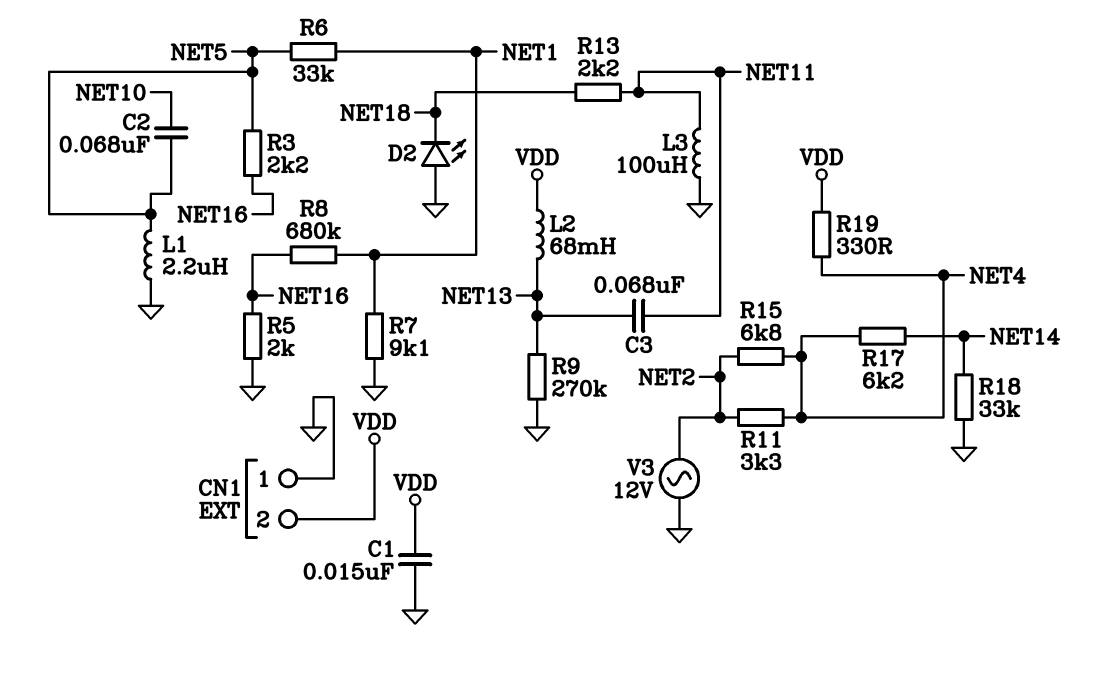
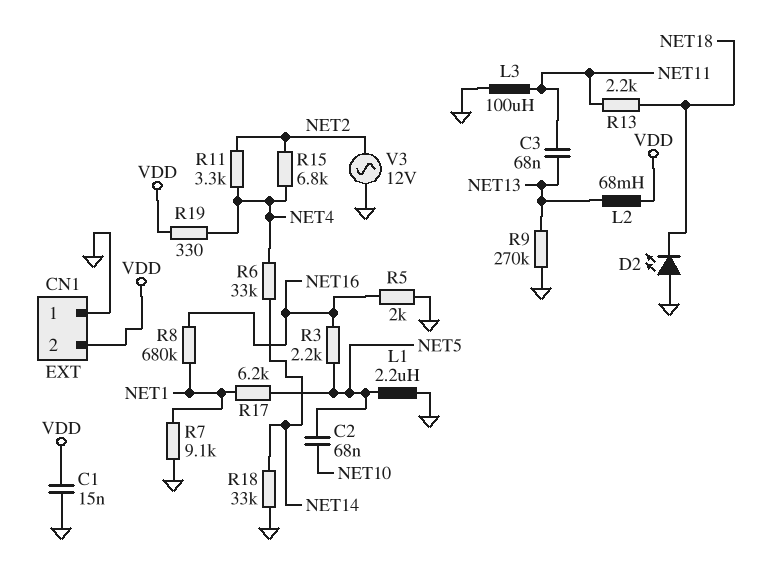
R6: 33k (NET1, NET5) -> 33k (NET4, NET14)
R17: 6.2k (NET4, NET14) -> 6.2k (NET1, NET5)

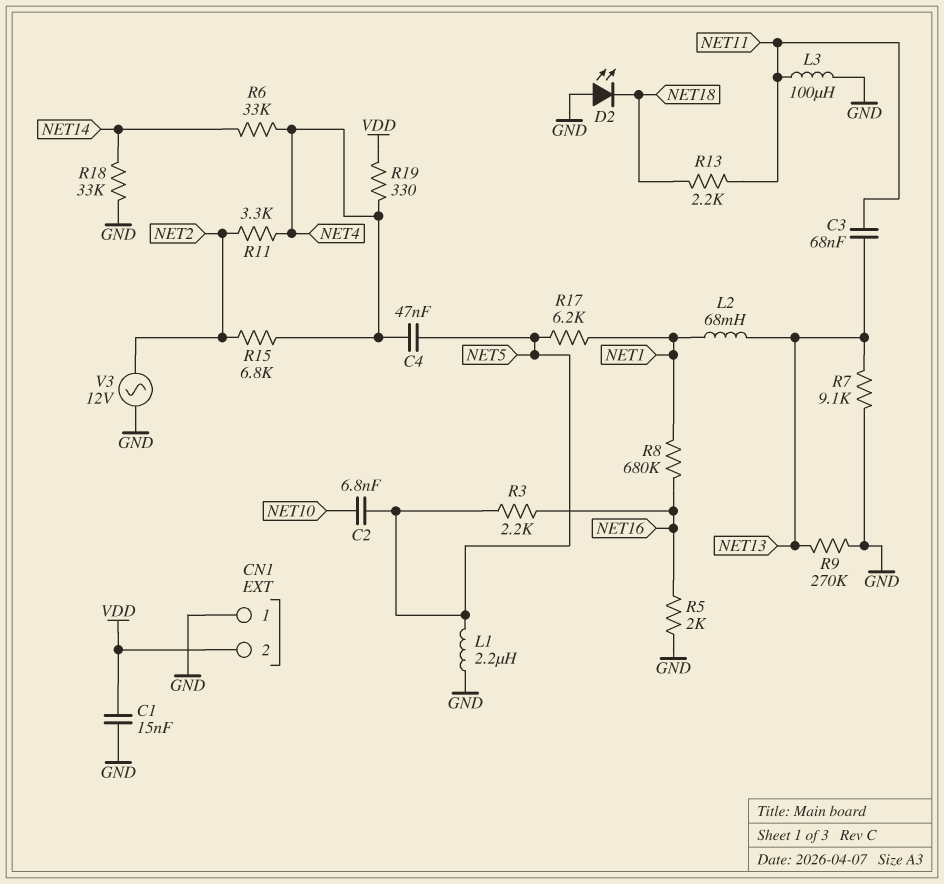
C2: 68nF (NET5, NET10) -> 6.8nF (NET5, NET10)
C4: none -> 47nF (NET4, NET5)
L2: 68mH (NET13, VDD) -> 68mH (NET1, NET13)
R7: 9.1k (GND, NET1) -> 9.1k (GND, NET13)

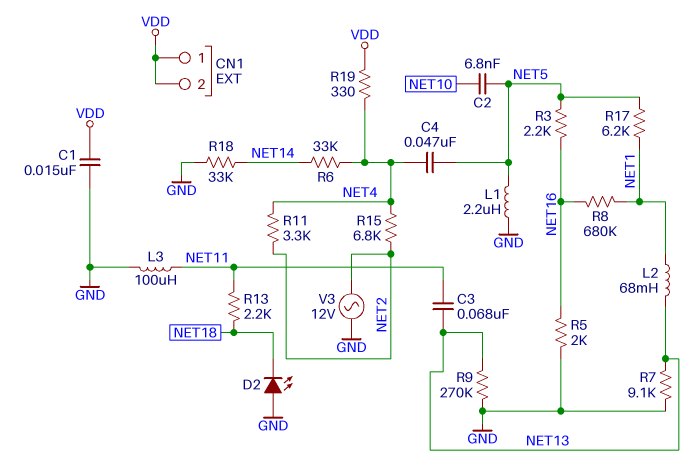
CN1 pin 1: GND -> VDD

